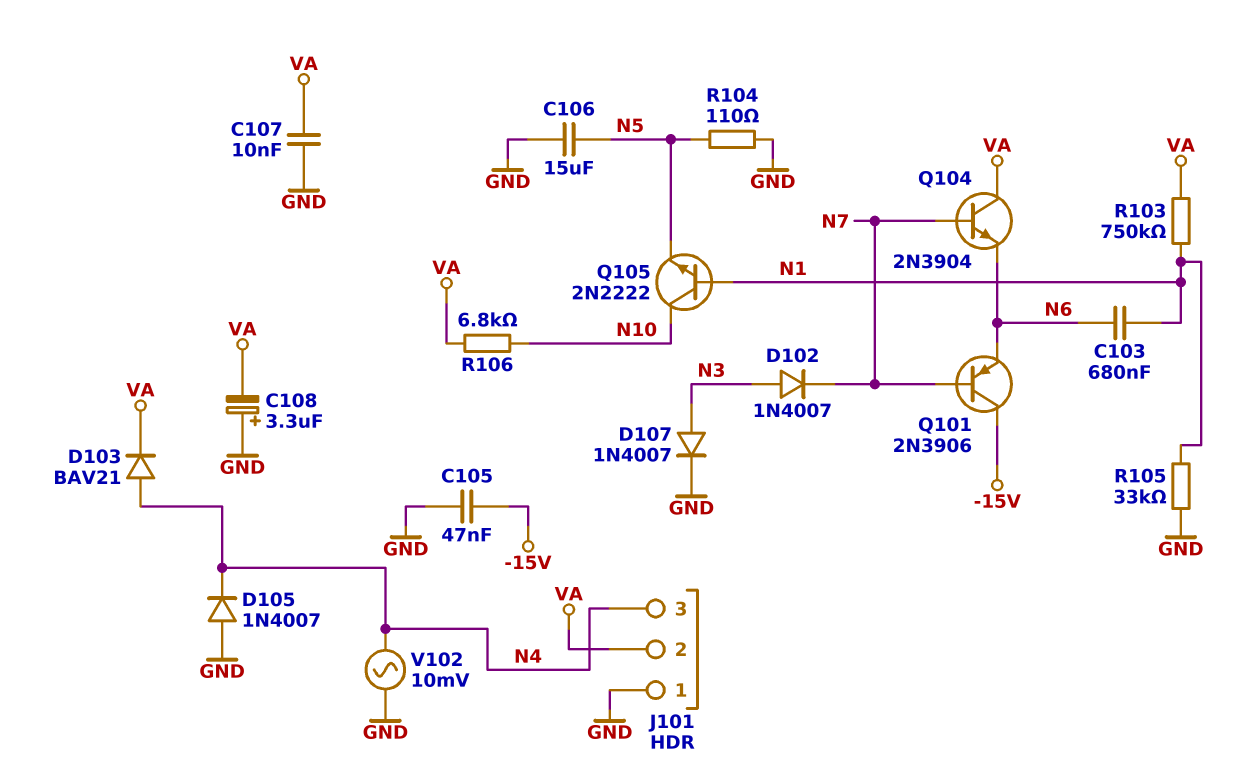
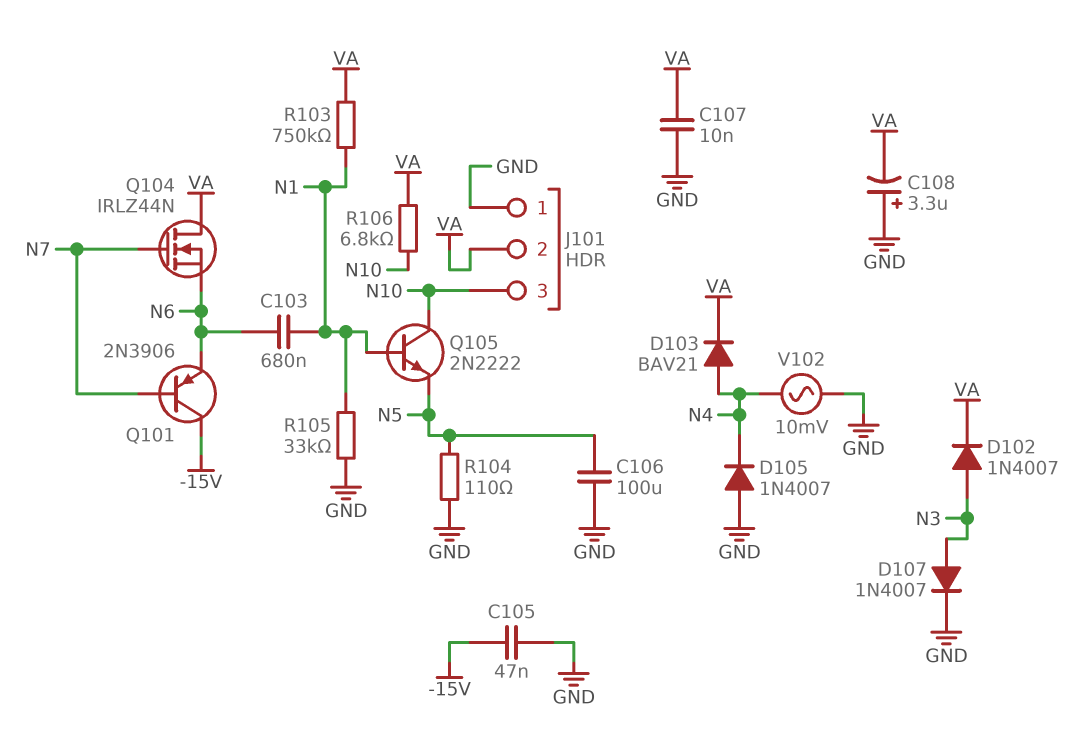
C106: 15uF (GND, N5) -> 100uF (GND, N5)
D102: diode 1N4007 (A N3, K N7) -> diode 1N4007 (A N3, K VA)
J101 pin 3: N4 -> N10
Q104: NPN 2N3904 (B N7, C VA, E N6) -> NMOS IRLZ44N (G N7, D VA, S N6)

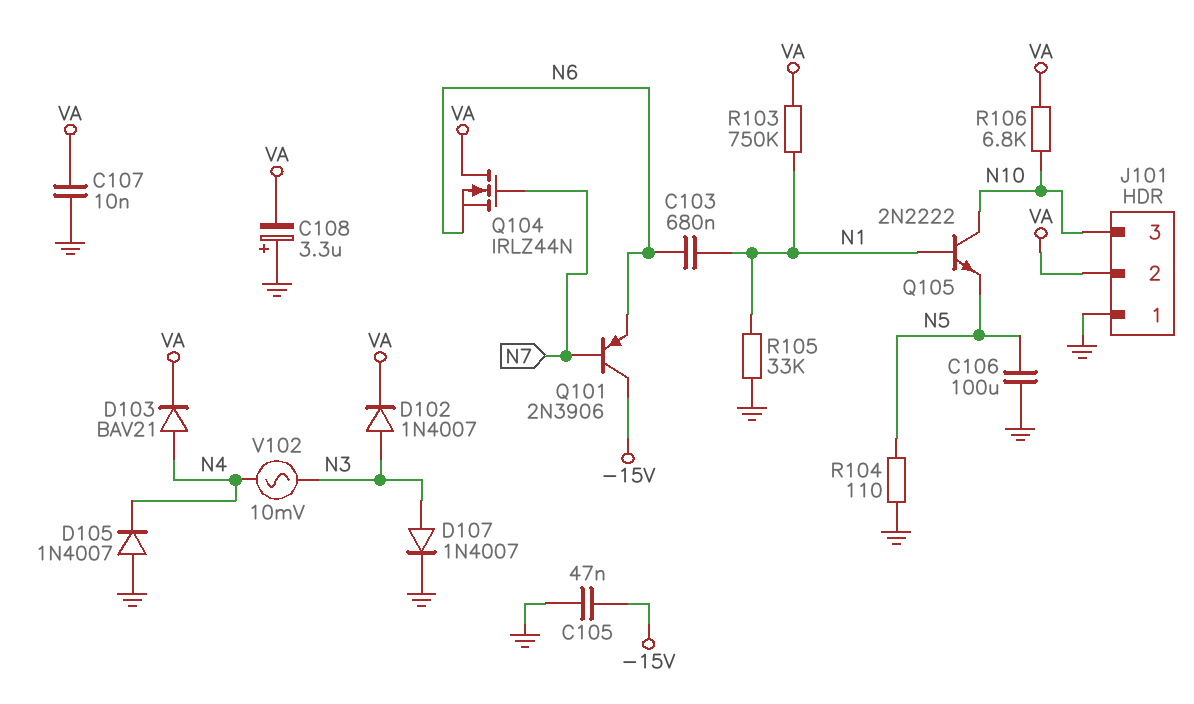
V102: AC 10mV (GND, N4) -> AC 10mV (N3, N4)

